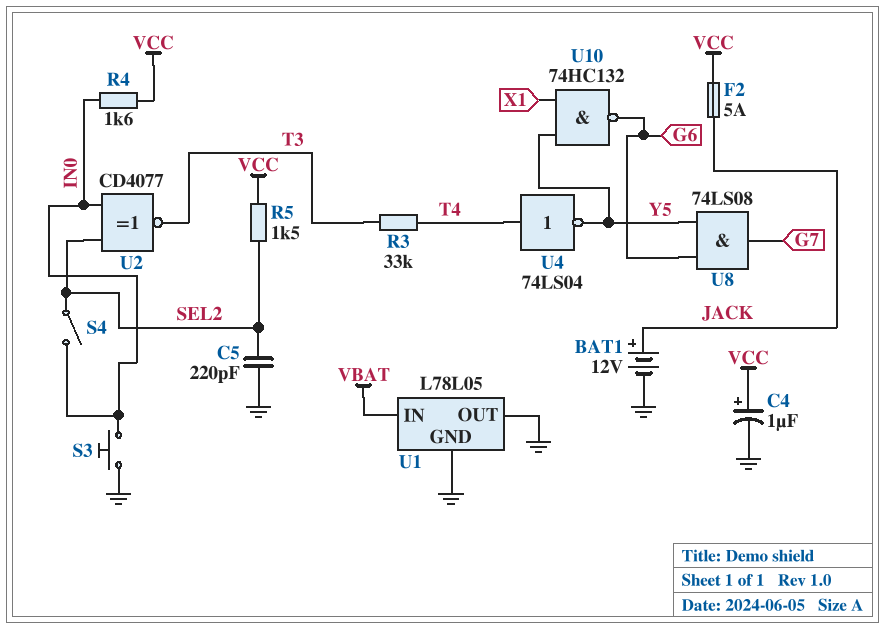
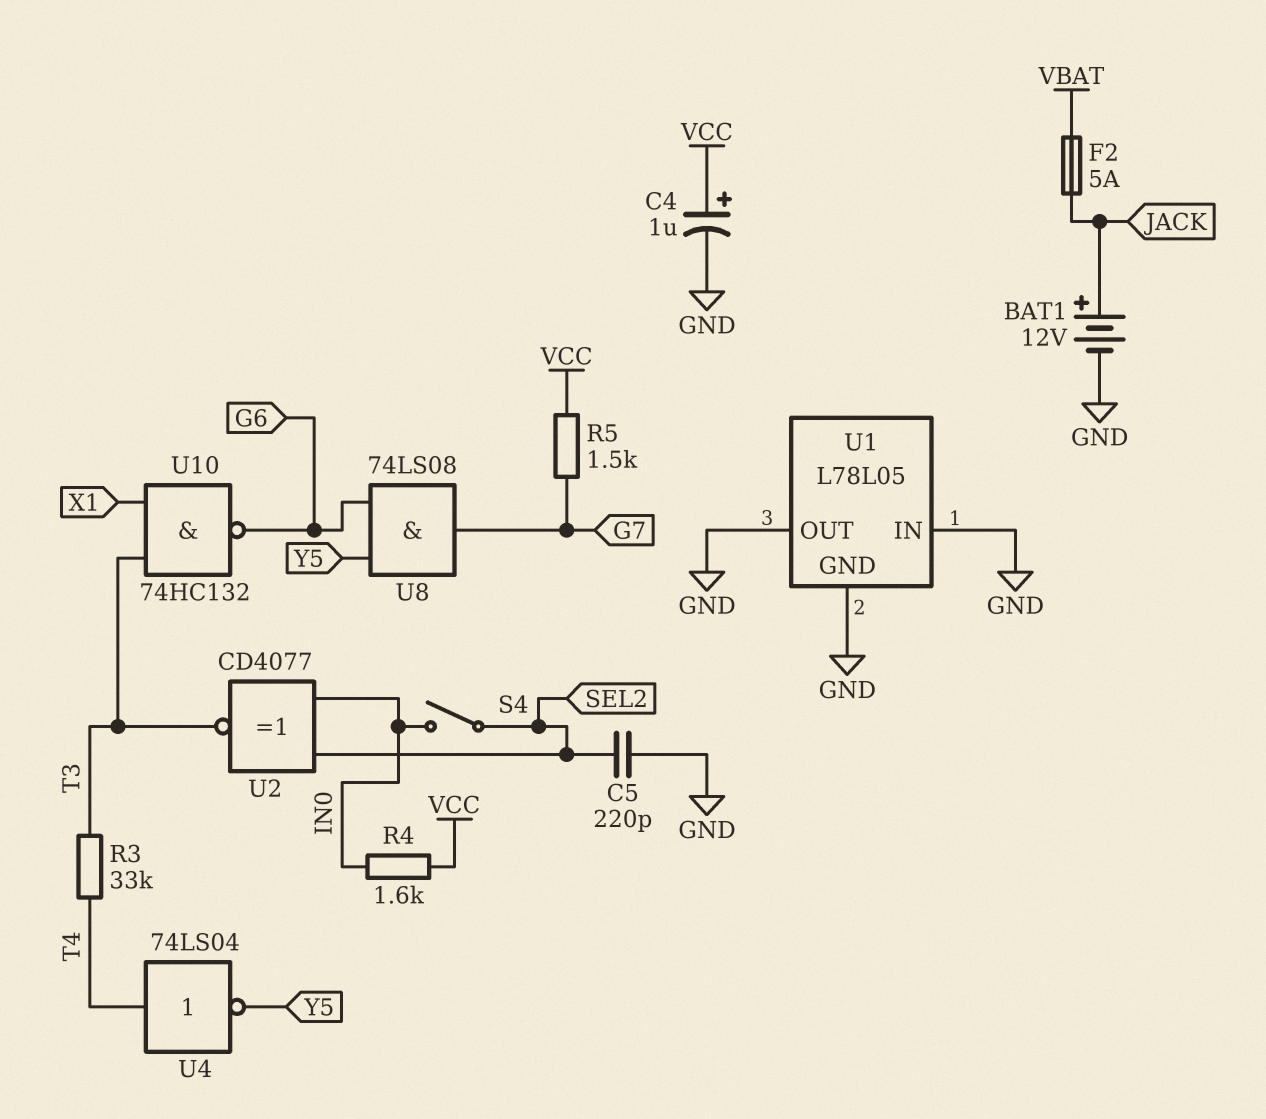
F2: 5A (JACK, VCC) -> 5A (JACK, VBAT)
R5: 1.5k (SEL2, VCC) -> 1.5k (G7, VCC)
S3: button (GND, IN0) -> none
U1 pin IN: VBAT -> GND
U10: NAND 74HC132 (in X1, in Y5, out G6) -> NAND 74HC132 (in T3, in X1, out G6)

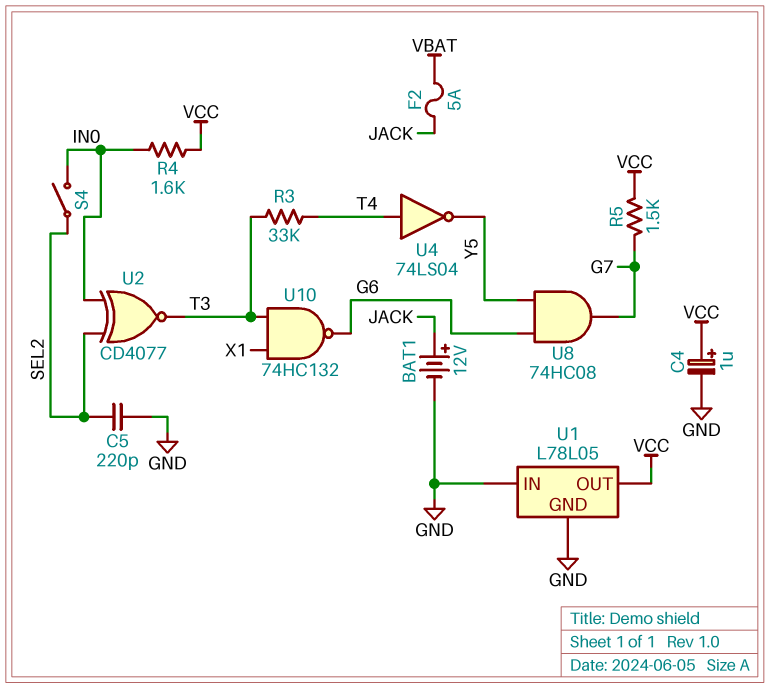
U1 pin OUT: GND -> VCC
U8: AND 74LS08 (in G6, in Y5, out G7) -> AND 74HC08 (in G6, in Y5, out G7)

